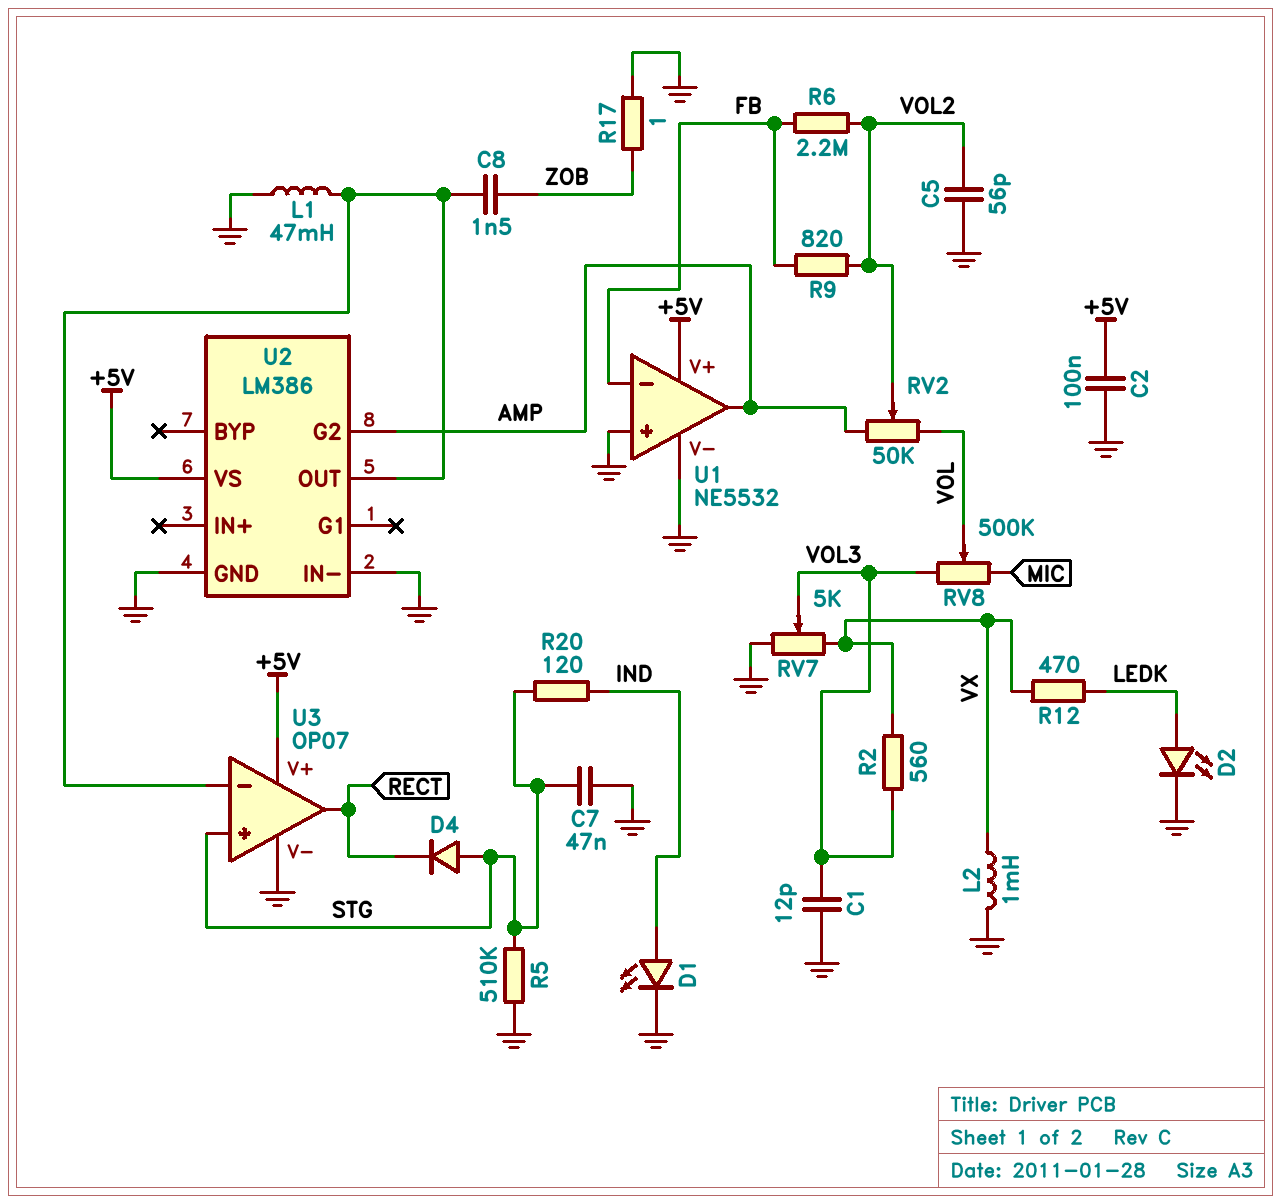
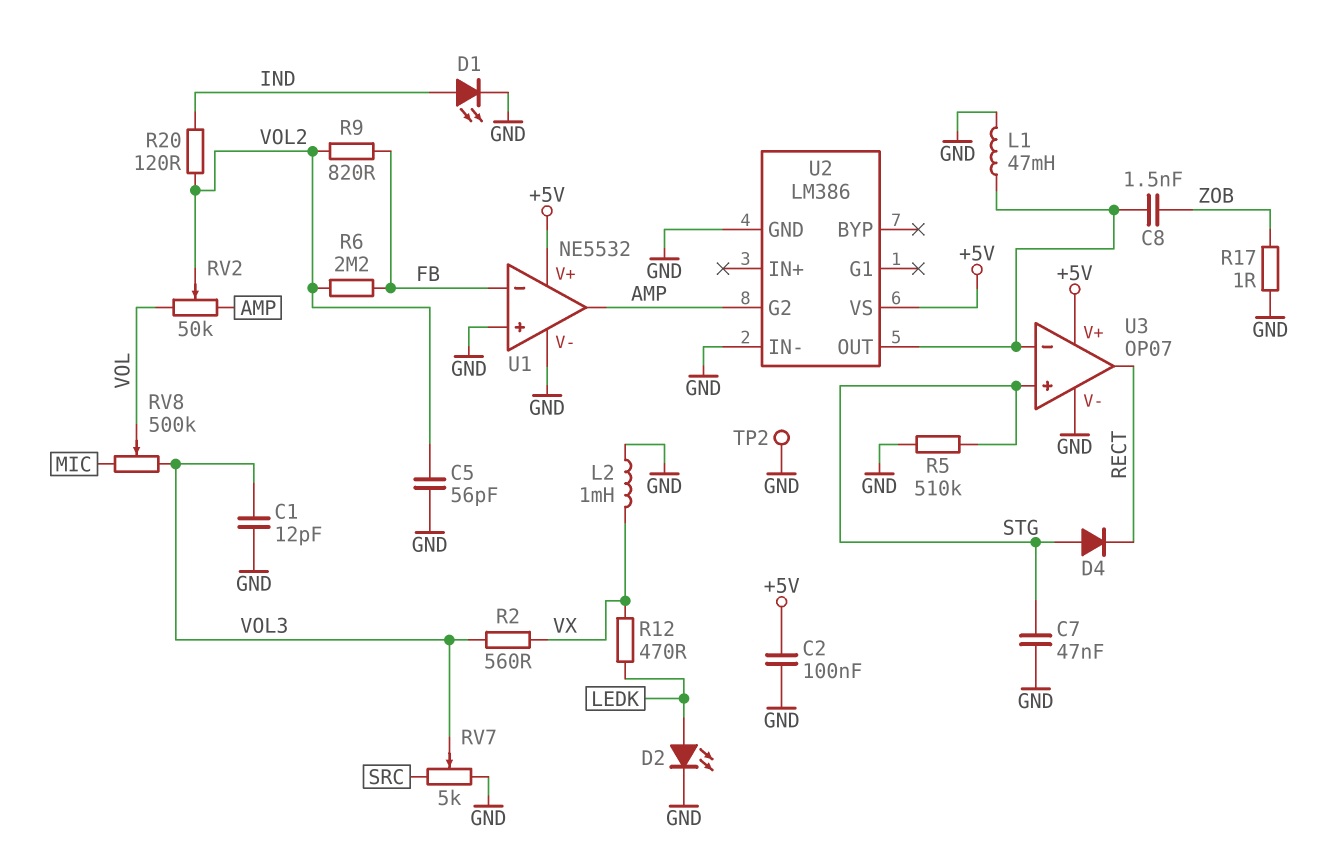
R20: 120 (IND, STG) -> 120 (IND, VOL2)
RV7: 5k (GND, VX, wiper VOL3) -> 5k (GND, SRC, wiper VOL3)
TP2: none -> test point (GND)

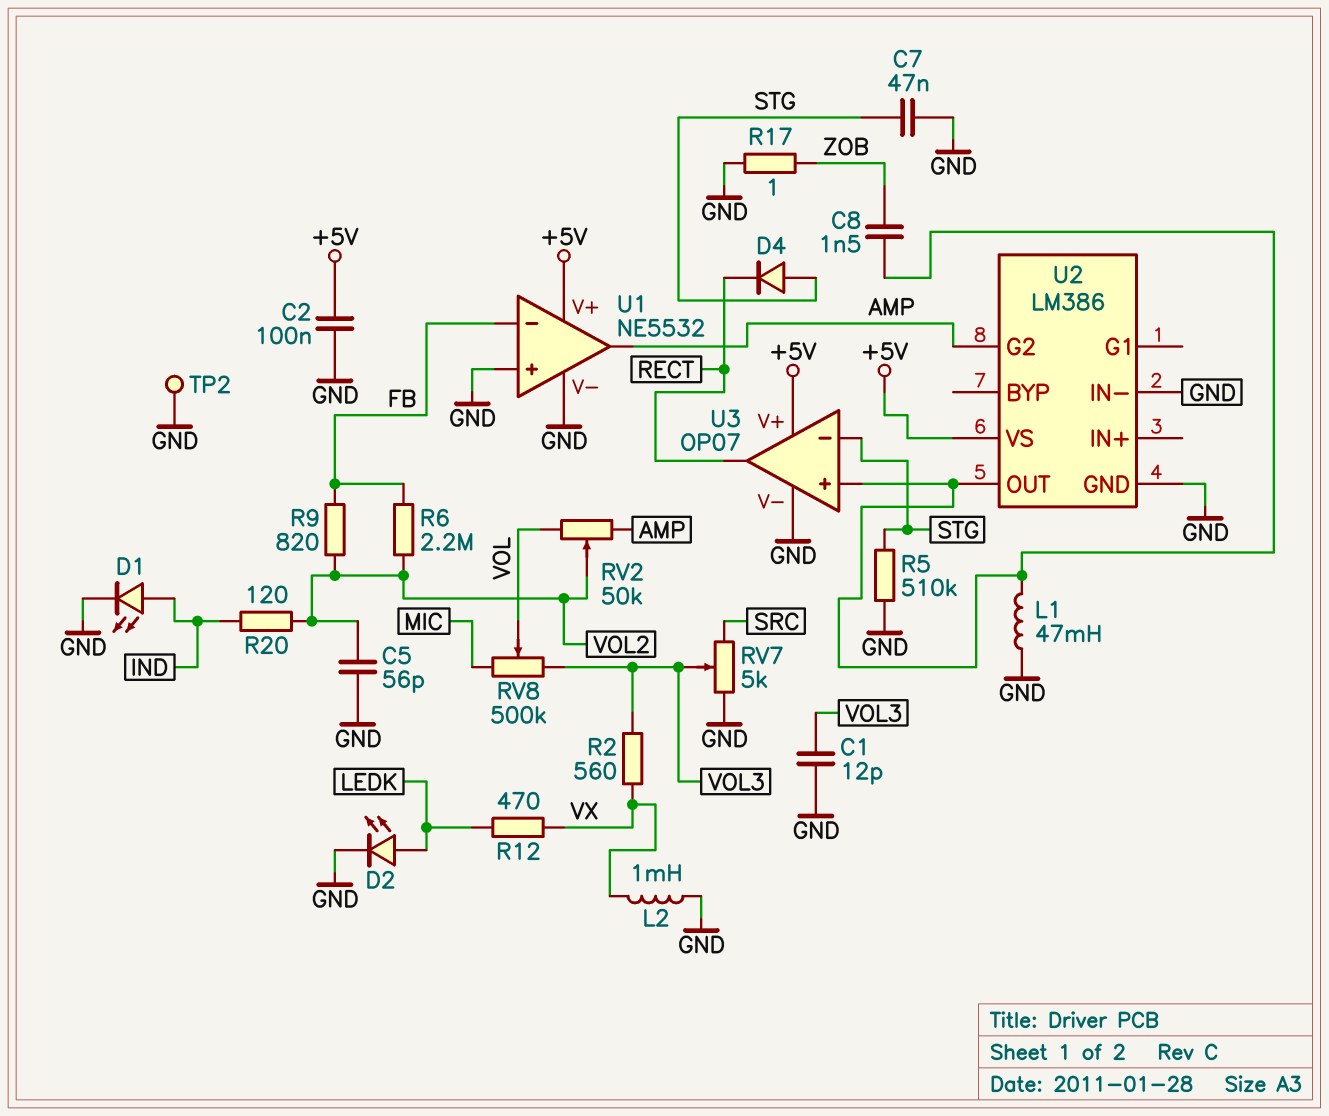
U3 pin in+: STG -> U2/OUT
U3 pin in-: U2/OUT -> STG

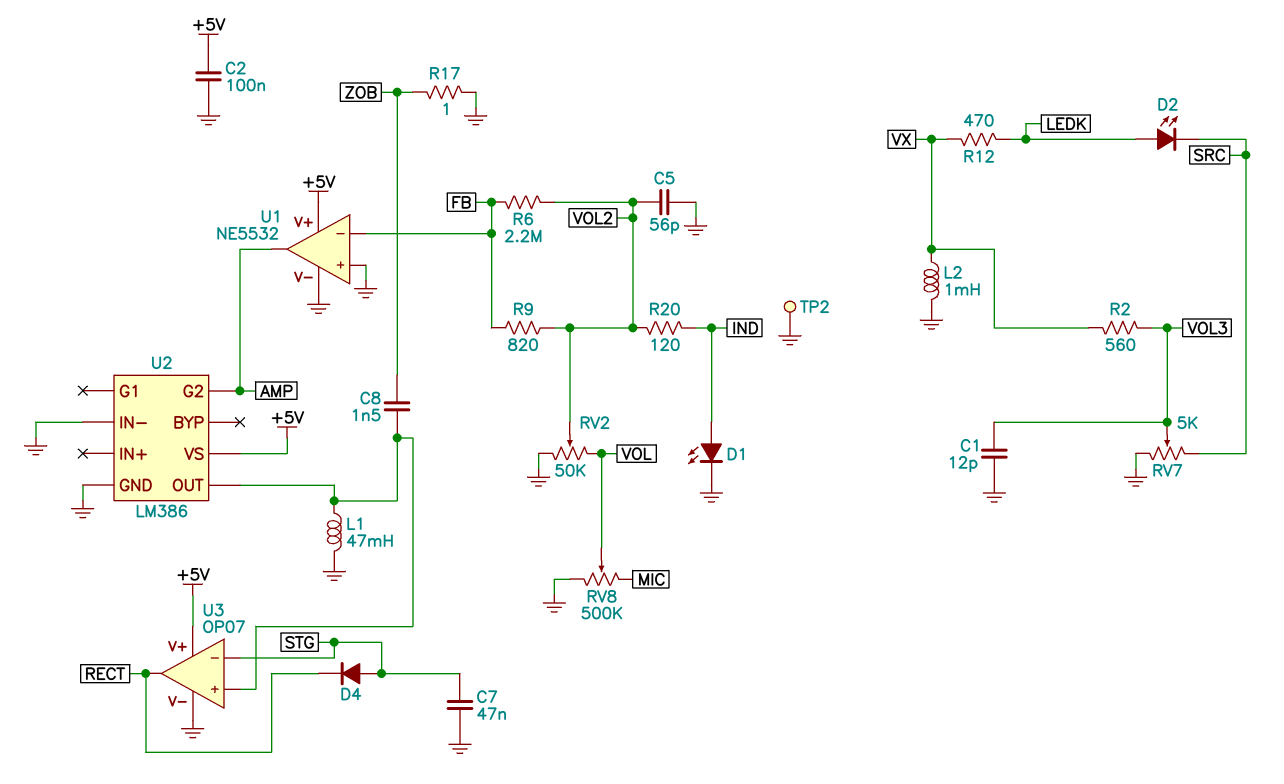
D2: LED (A LEDK, K GND) -> LED (A LEDK, K SRC)
R5: 510k (GND, STG) -> none
RV2: 50k (AMP, VOL, wiper VOL2) -> 50k (GND, VOL, wiper VOL2)
RV8: 500k (MIC, VOL3, wiper VOL) -> 500k (GND, MIC, wiper VOL)

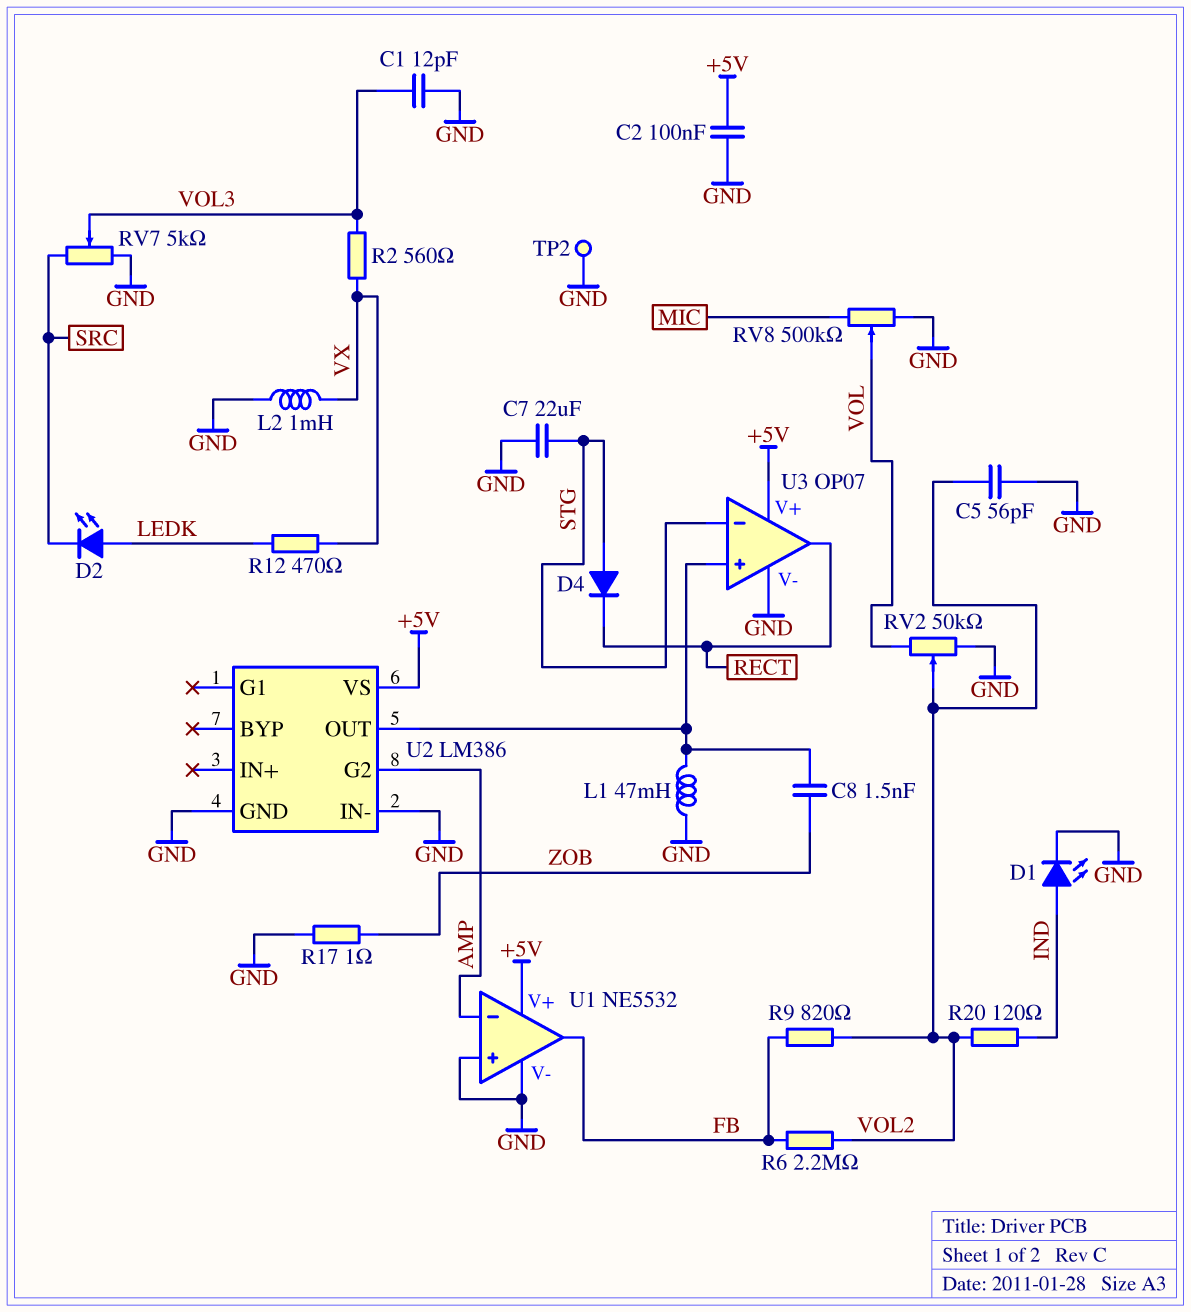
C7: 47nF (GND, STG) -> 22uF (GND, STG)
U1 pin in-: FB -> AMP
U1 pin out: AMP -> FB

